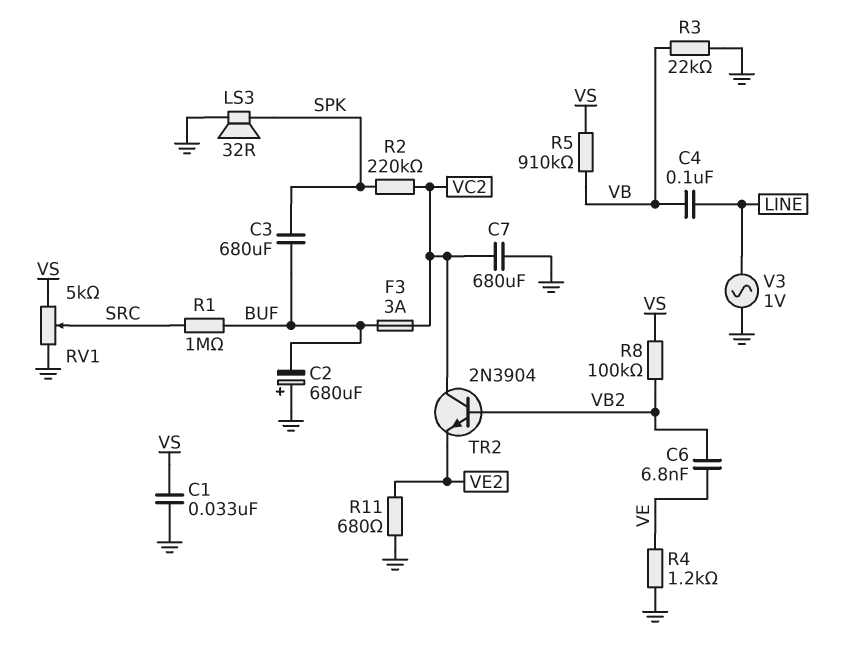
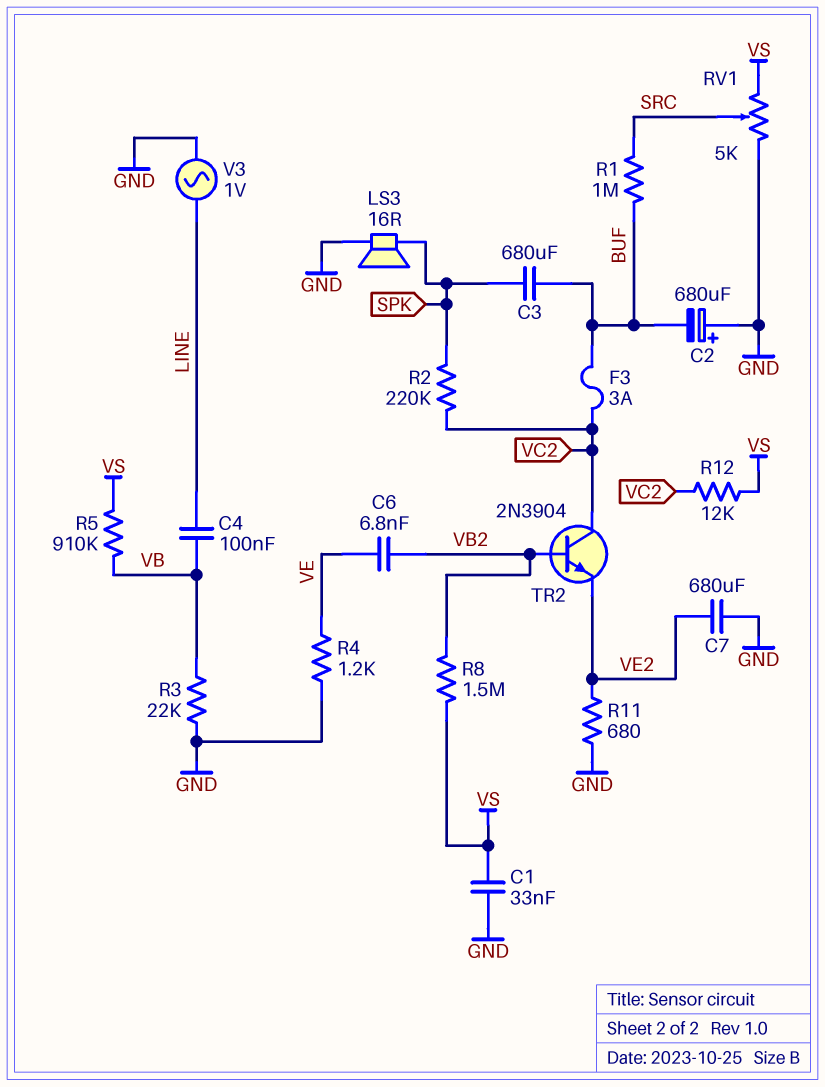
C7: 680uF (GND, VC2) -> 680uF (GND, VE2)
LS3: speaker 32R (GND, SPK) -> speaker 16R (GND, SPK)
R8: 100k (VB2, VS) -> 1.5M (VB2, VS)
R12: none -> 12k (VC2, VS)

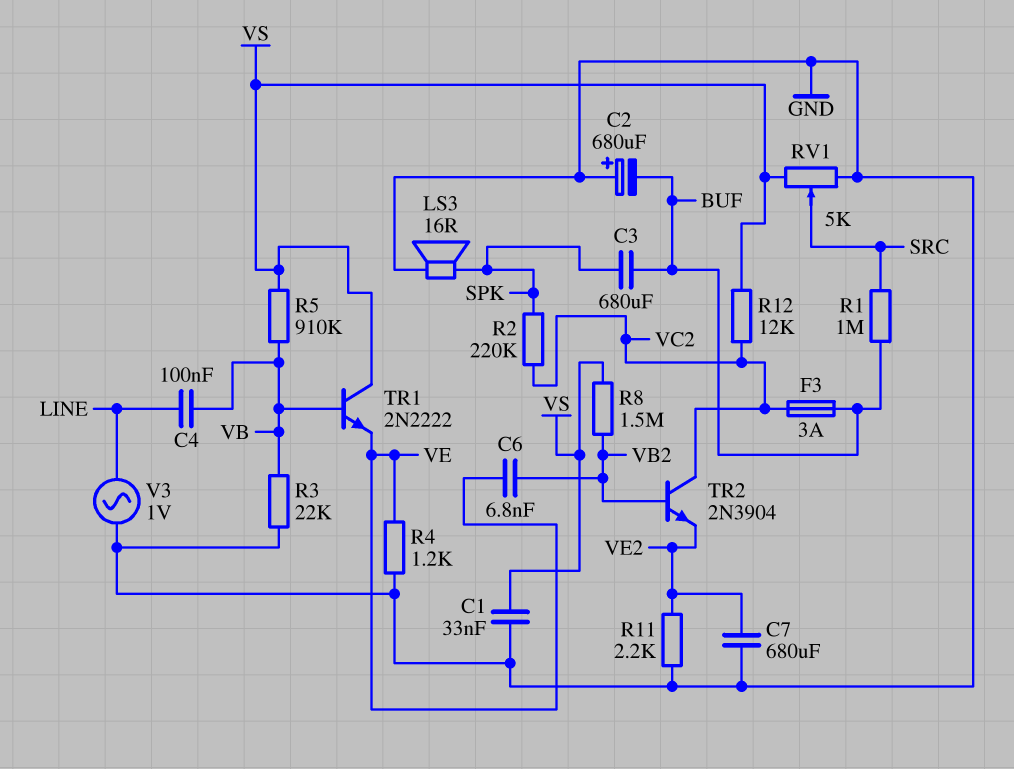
R11: 680 (GND, VE2) -> 2.2k (GND, VE2)
TR1: none -> NPN 2N2222 (B VB, C VS, E VE)

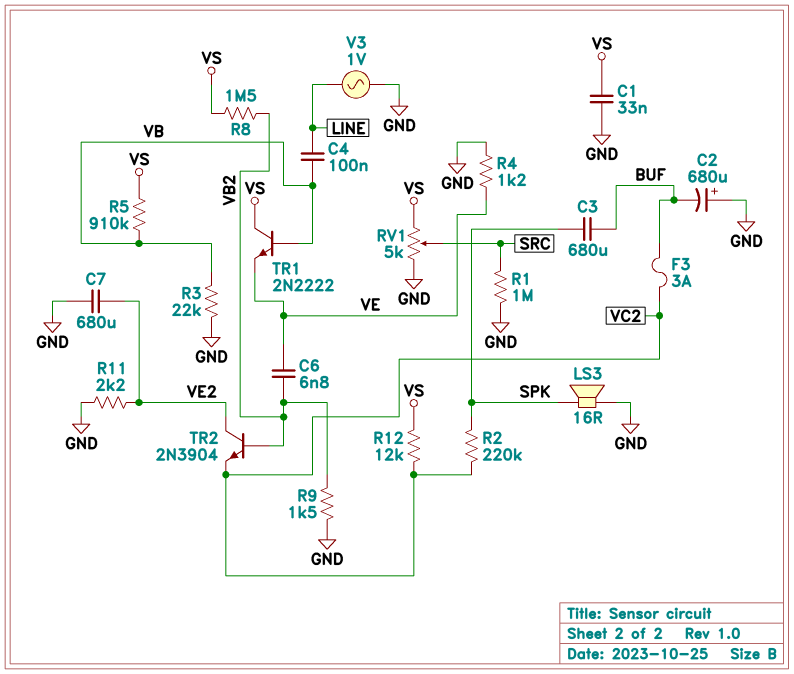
R1: 1M (BUF, SRC) -> 1M (GND, SRC)
R9: none -> 1.5k (GND, VB2)
TR2: NPN 2N3904 (B VB2, C VC2, E VE2) -> NPN 2N3904 (B VB2, C VE2, E VC2)

